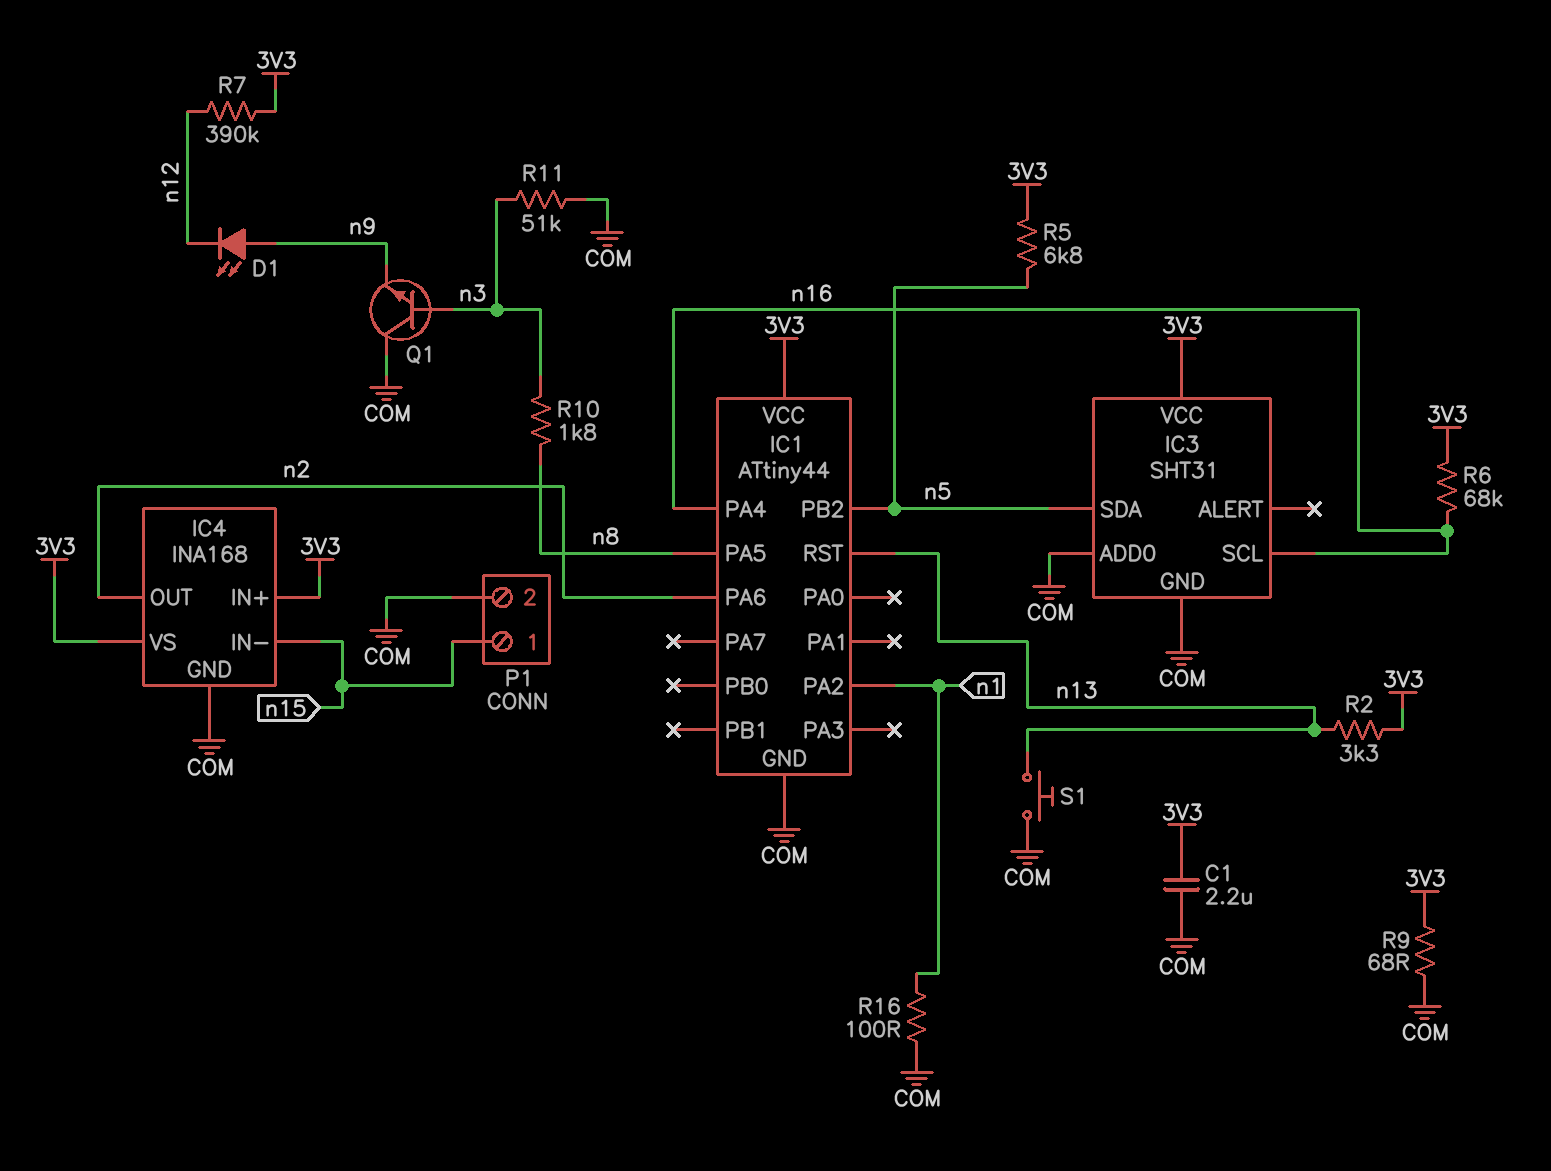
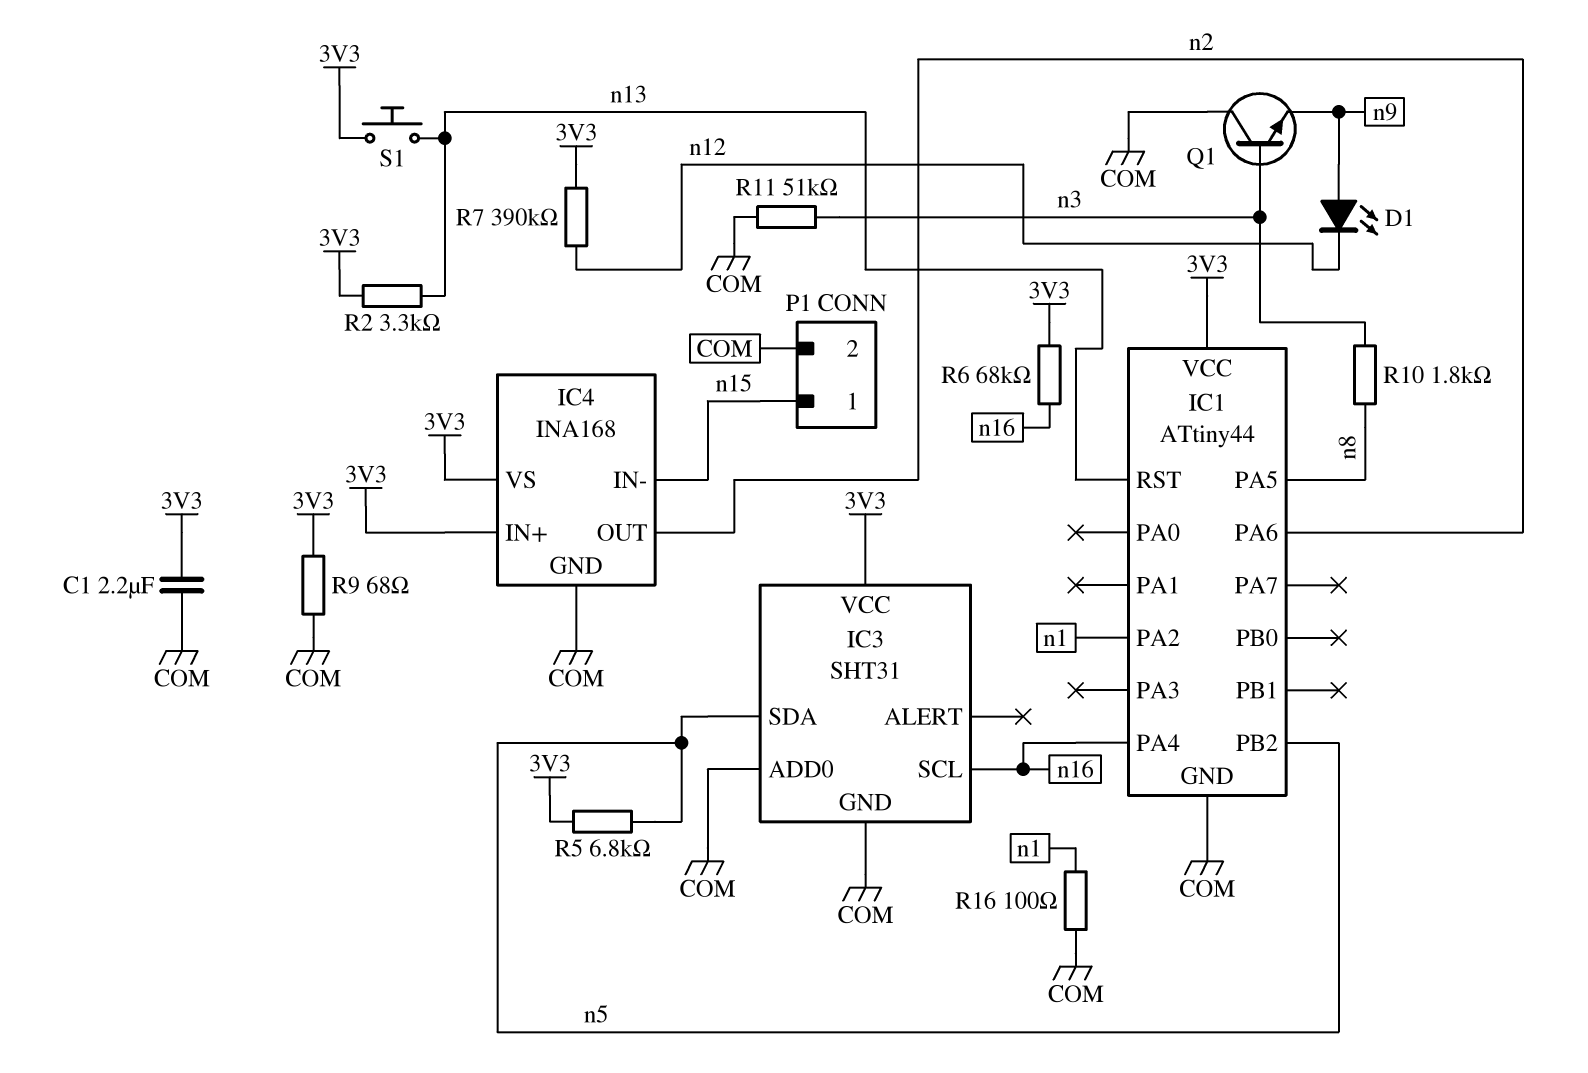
S1: button (COM, n13) -> button (3V3, n13)

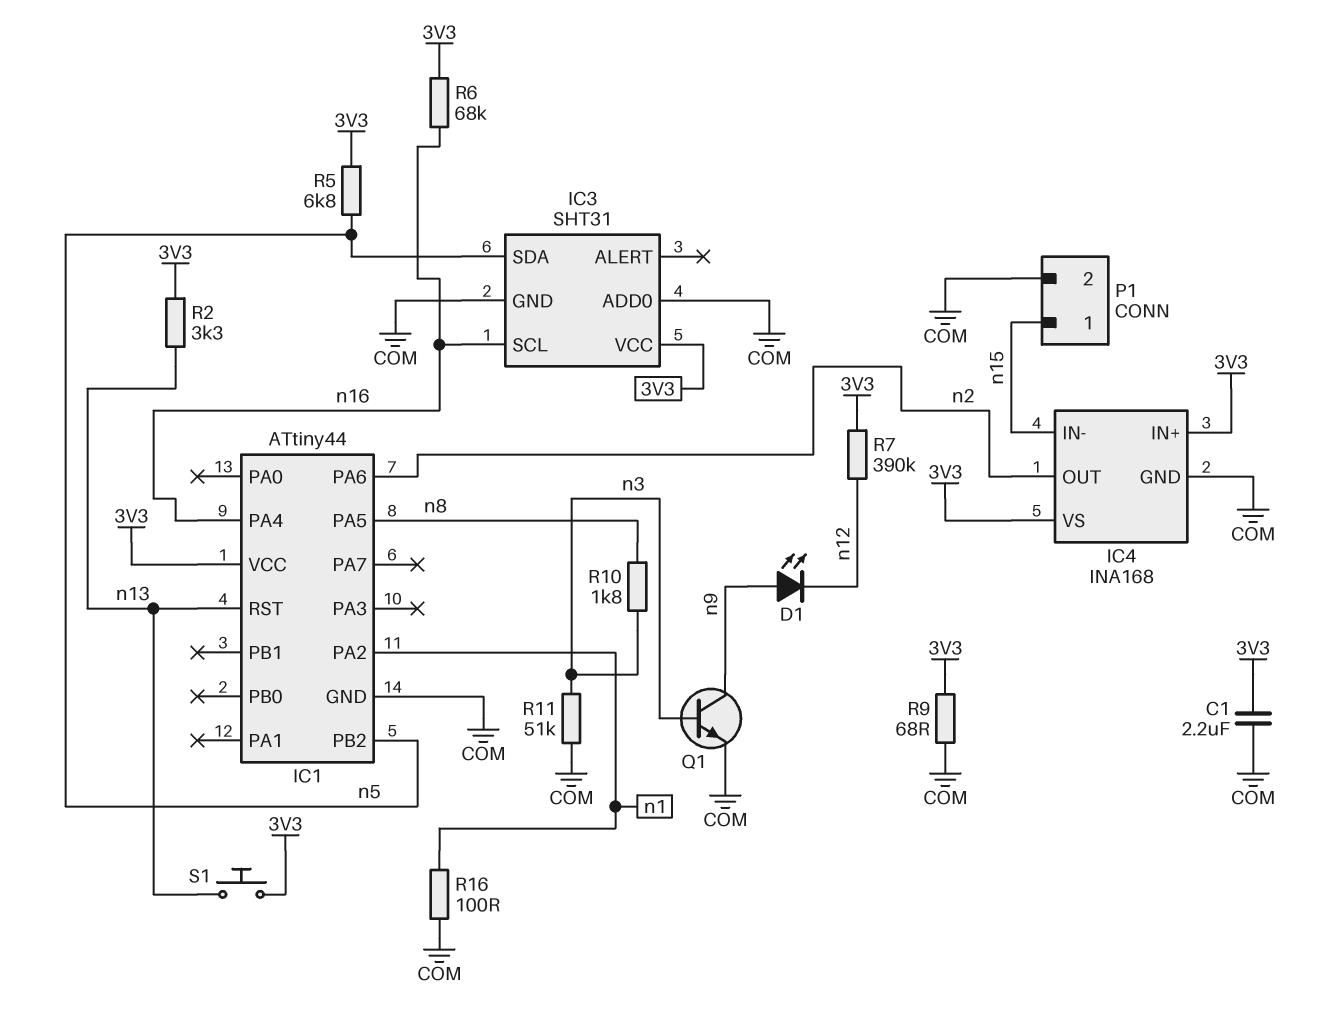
Q1: NPN (B n3, C COM, E n9) -> NPN (B n3, C n9, E COM)

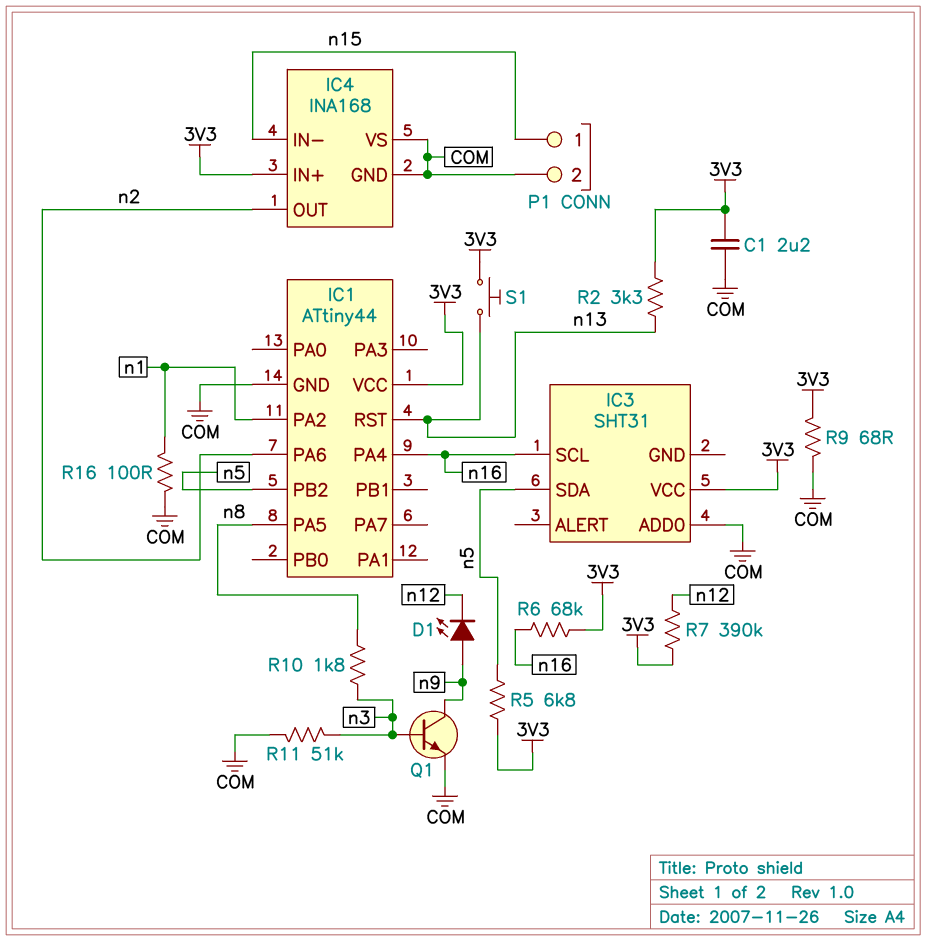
IC3 pin GND: COM -> none
IC4 pin VS: 3V3 -> COM

